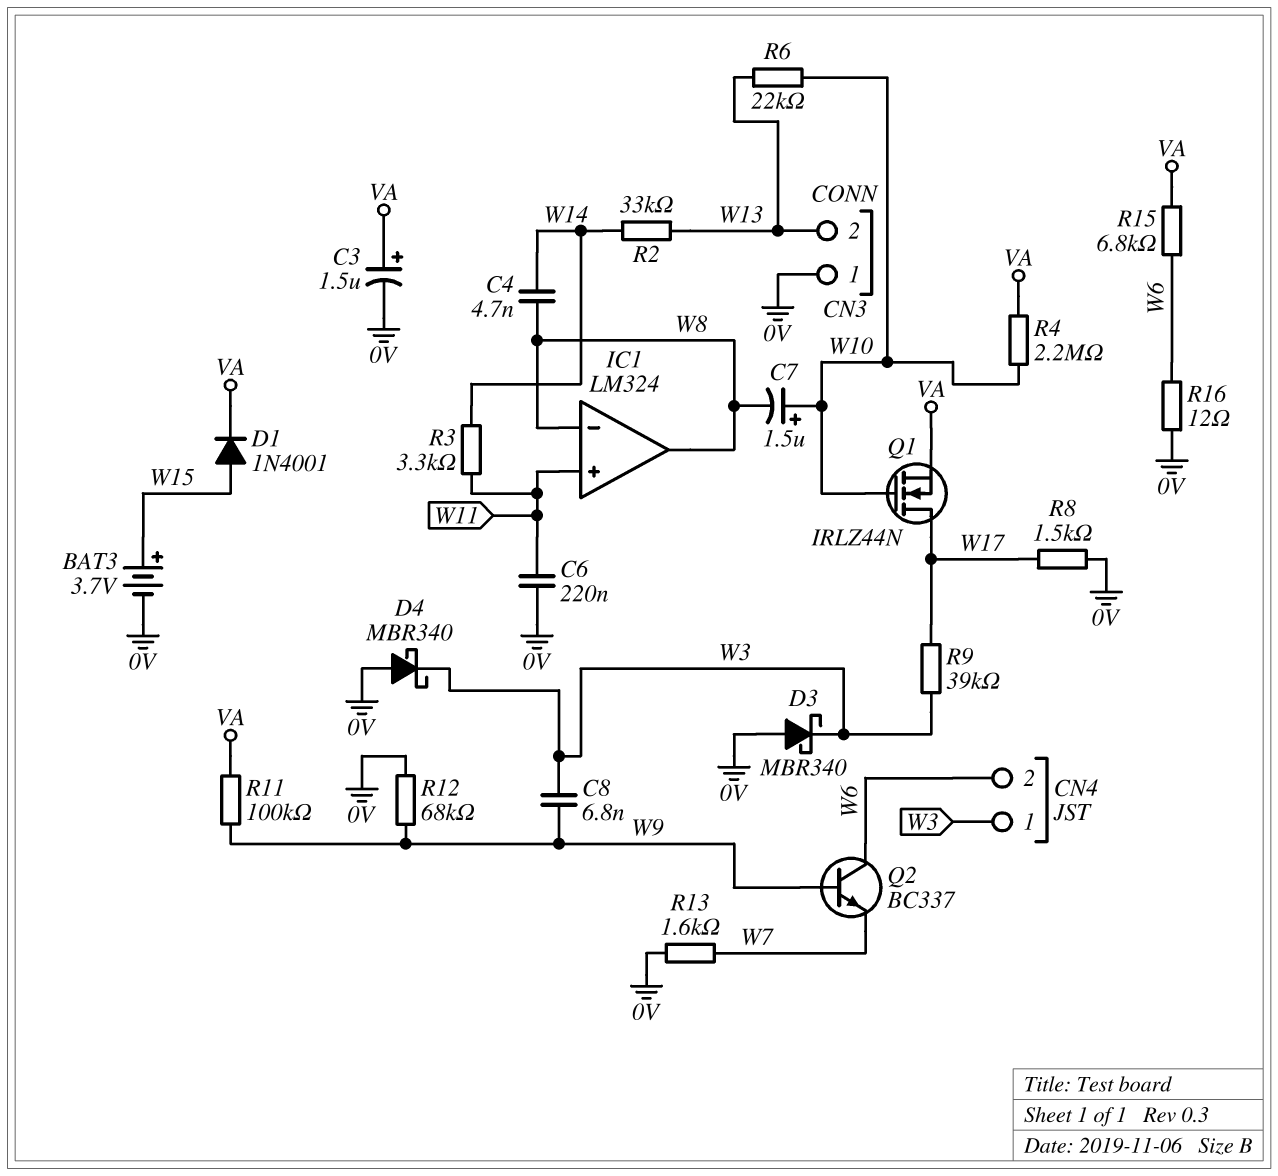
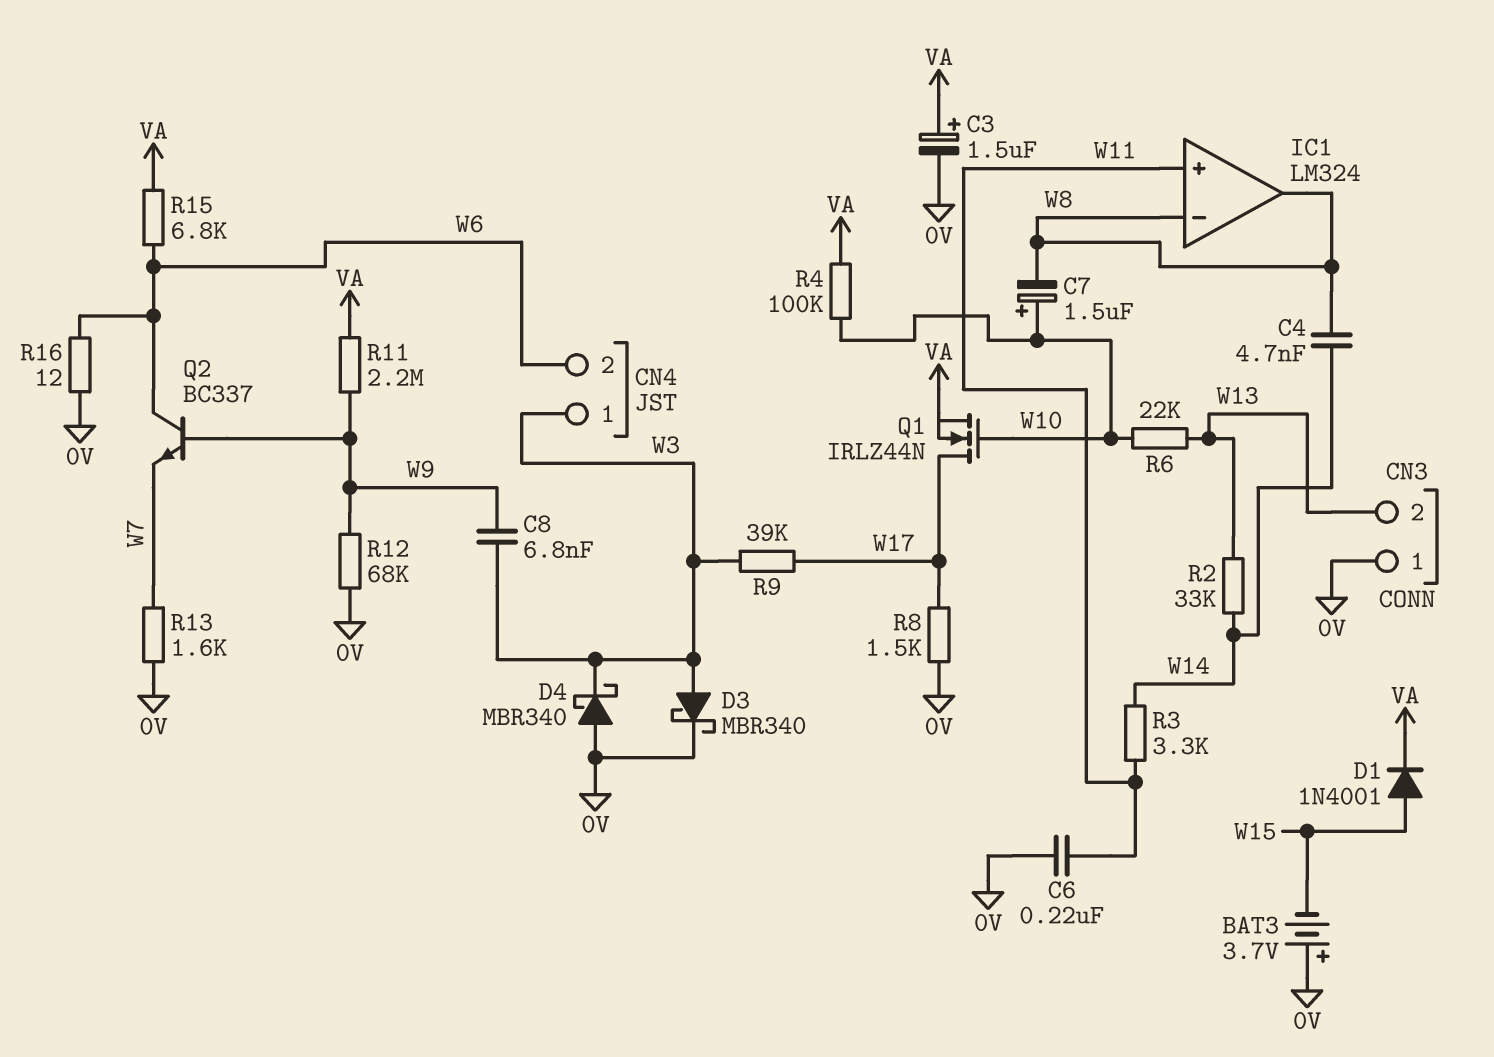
BAT3: 3.7V (plus W15, minus 0V) -> 3.7V (plus 0V, minus W15)
D3: schottky MBR340 (A 0V, K W3) -> schottky MBR340 (A W3, K 0V)
R4: 2.2M (VA, W10) -> 100k (VA, W10)
R11: 100k (VA, W9) -> 2.2M (VA, W9)

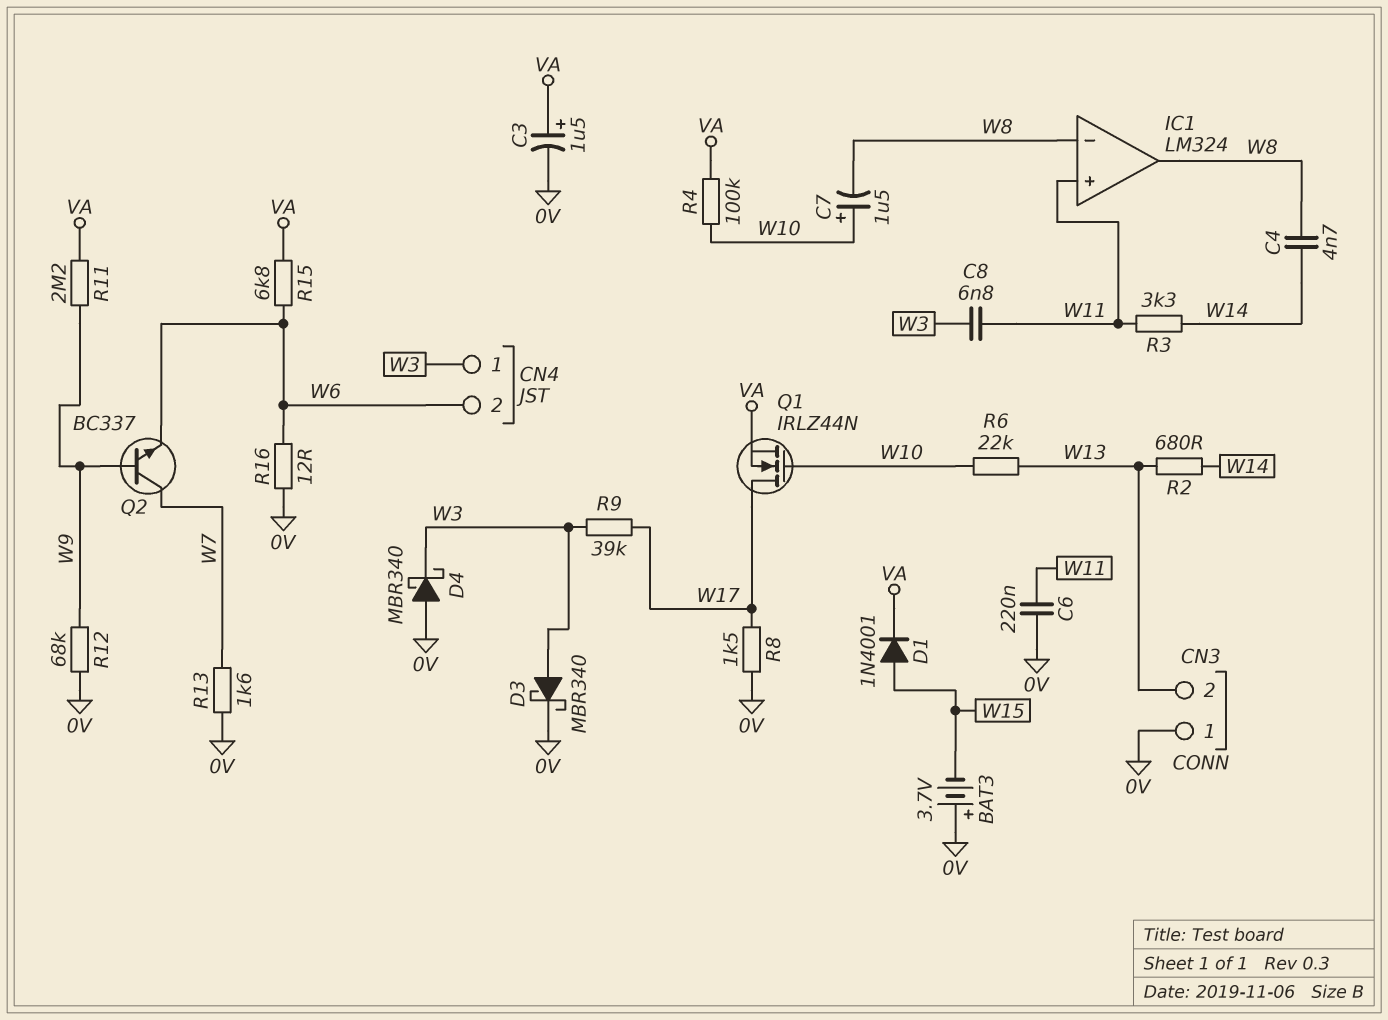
C8: 6.8nF (W3, W9) -> 6.8nF (W3, W11)
Q2: NPN BC337 (B W9, C W6, E W7) -> NPN BC337 (B W9, C W7, E W6)
R2: 33k (W13, W14) -> 680 (W13, W14)

